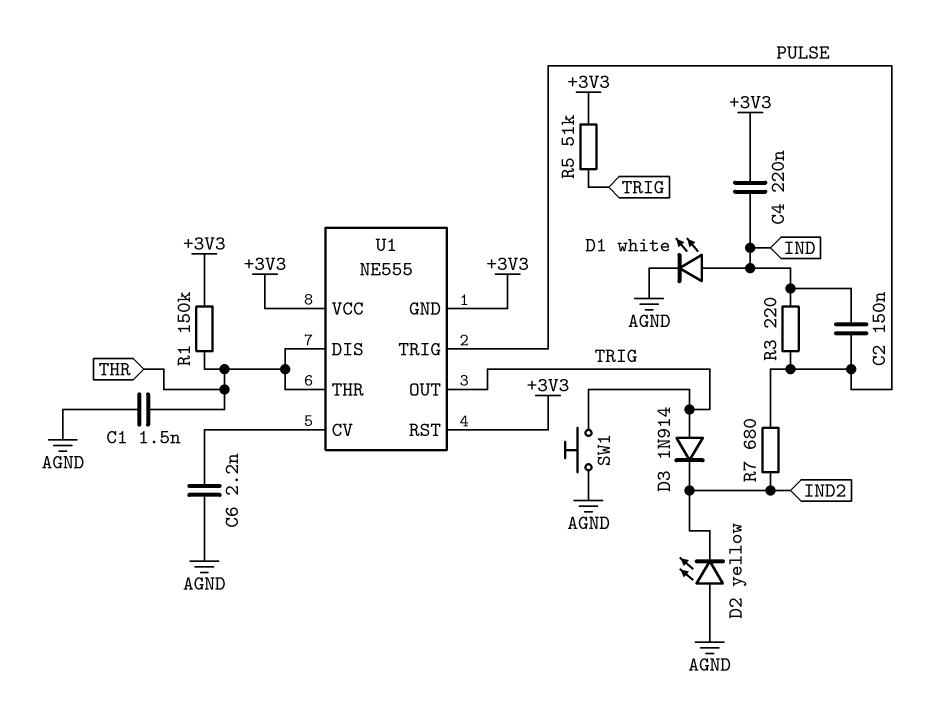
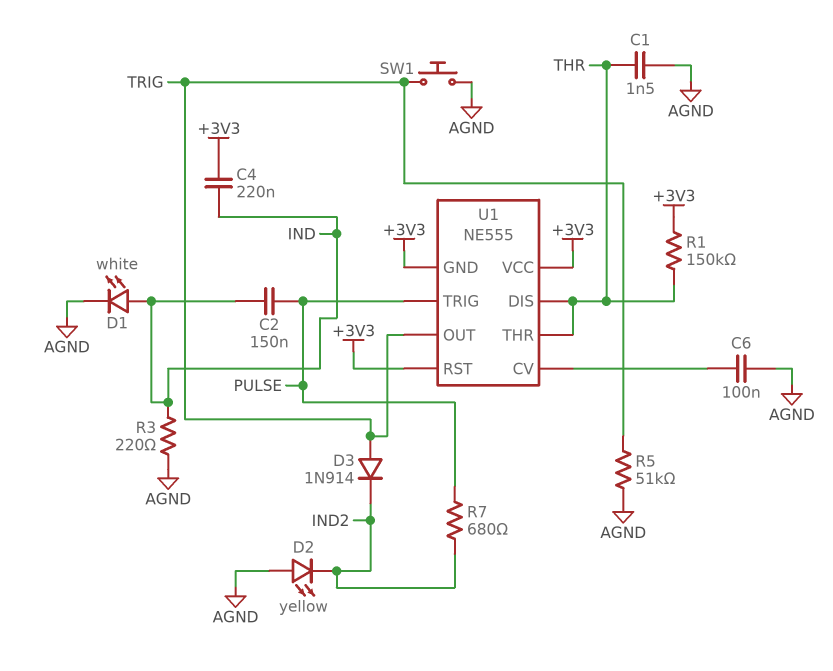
C6: 2.2nF (AGND, U1/CV) -> 100nF (AGND, U1/CV)
R3: 220 (IND, PULSE) -> 220 (AGND, IND)
R5: 51k (+3V3, TRIG) -> 51k (AGND, TRIG)

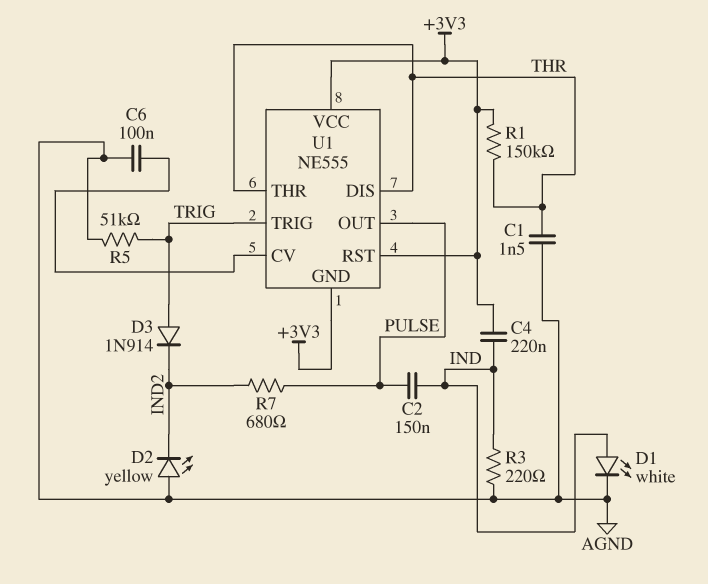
SW1: button (AGND, TRIG) -> none
U1 pin OUT: TRIG -> PULSE
U1 pin TRIG: PULSE -> TRIG

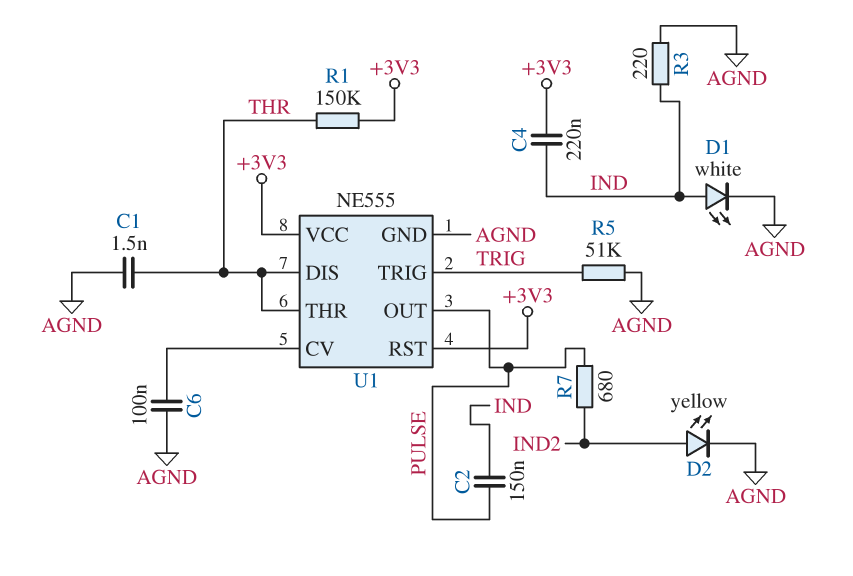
D2: LED yellow (A AGND, K IND2) -> LED yellow (A IND2, K AGND)
D3: diode 1N914 (A TRIG, K IND2) -> none
U1 pin GND: +3V3 -> AGND

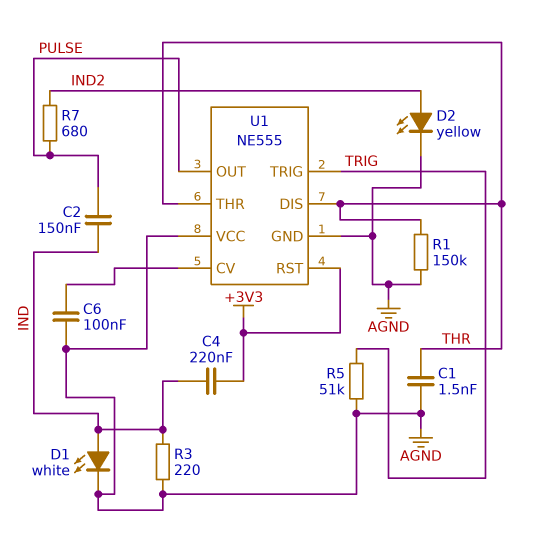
R1: 150k (+3V3, THR) -> 150k (AGND, THR)
U1 pin VCC: +3V3 -> AGND

